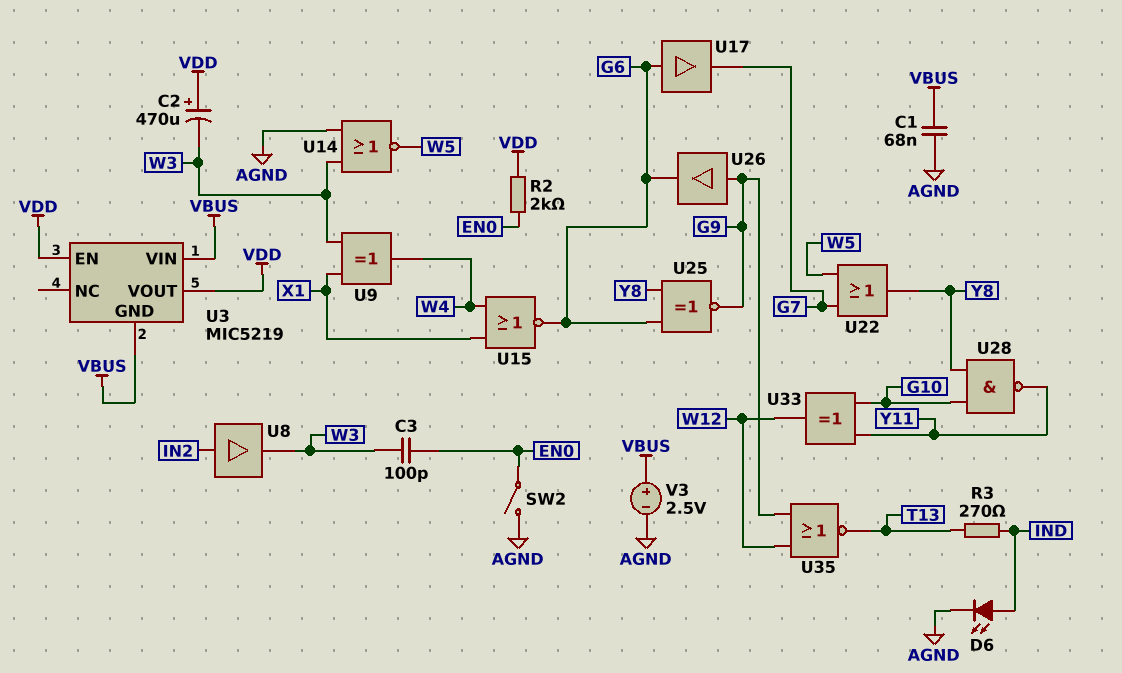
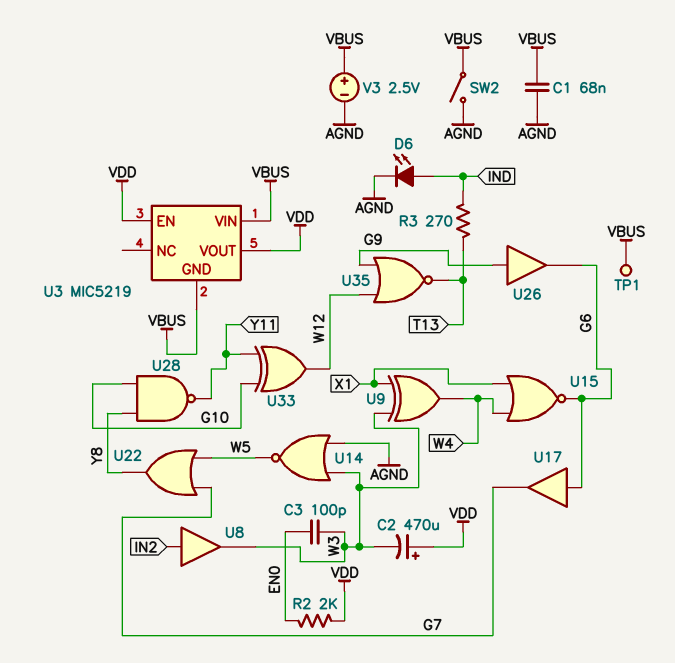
SW2: switch (AGND, EN0) -> switch (AGND, VBUS)
TP1: none -> test point (VBUS)
U25: XNOR (in G6, in Y8, out G9) -> none

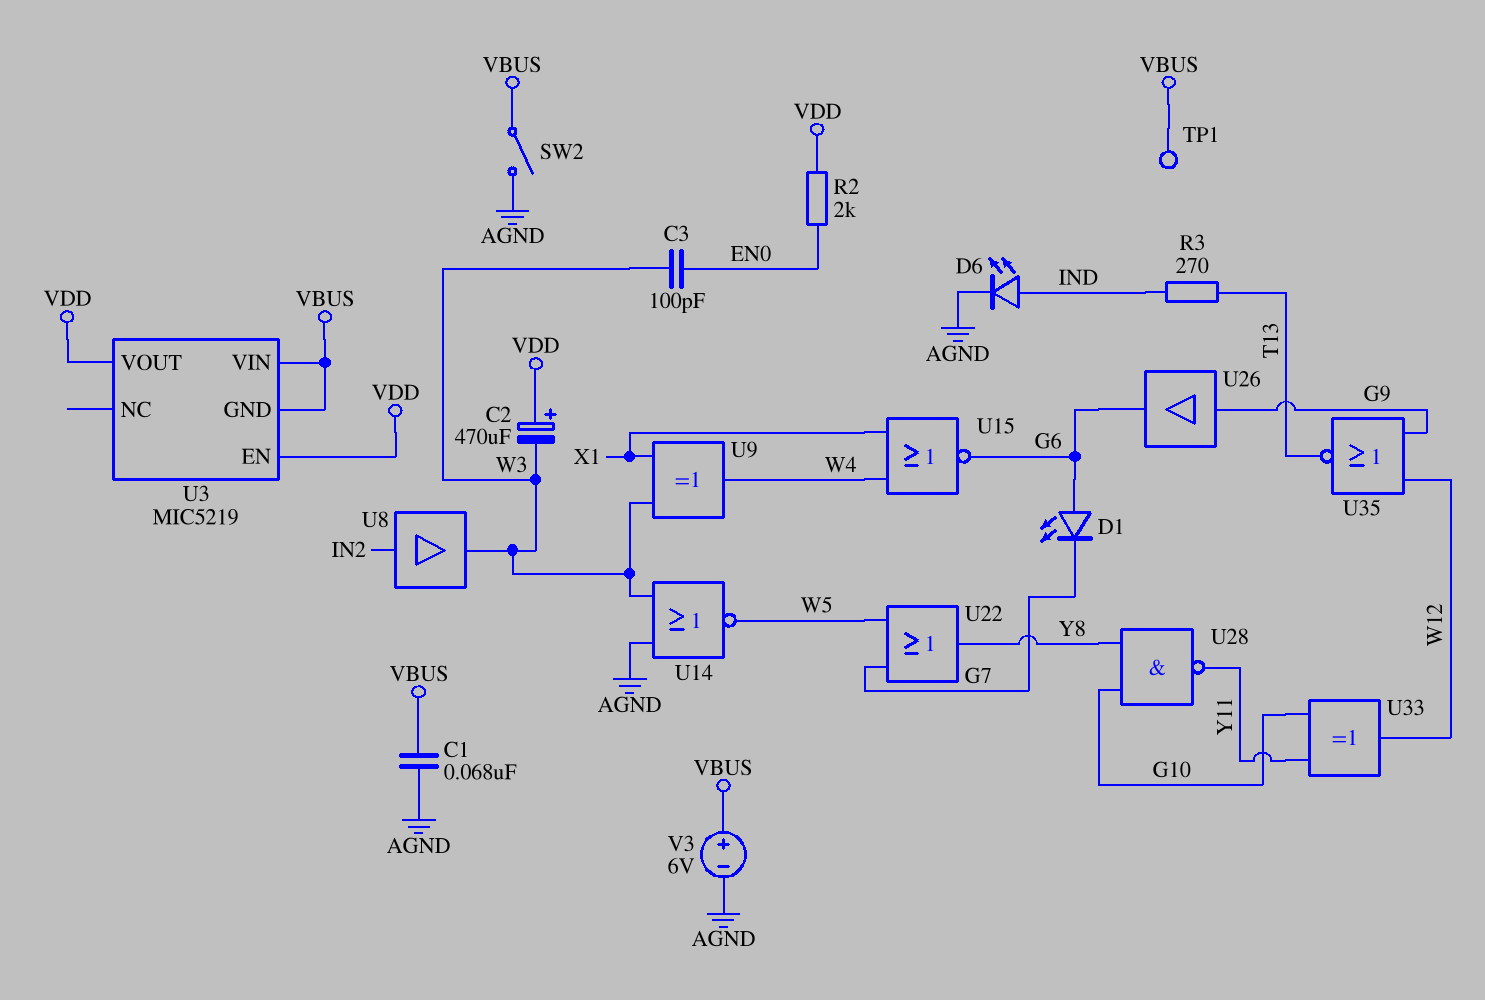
D1: none -> LED (A G6, K G7)
U17: buffer (in G6, out G7) -> none
V3: 2.5V (plus VBUS, minus AGND) -> 6V (plus VBUS, minus AGND)

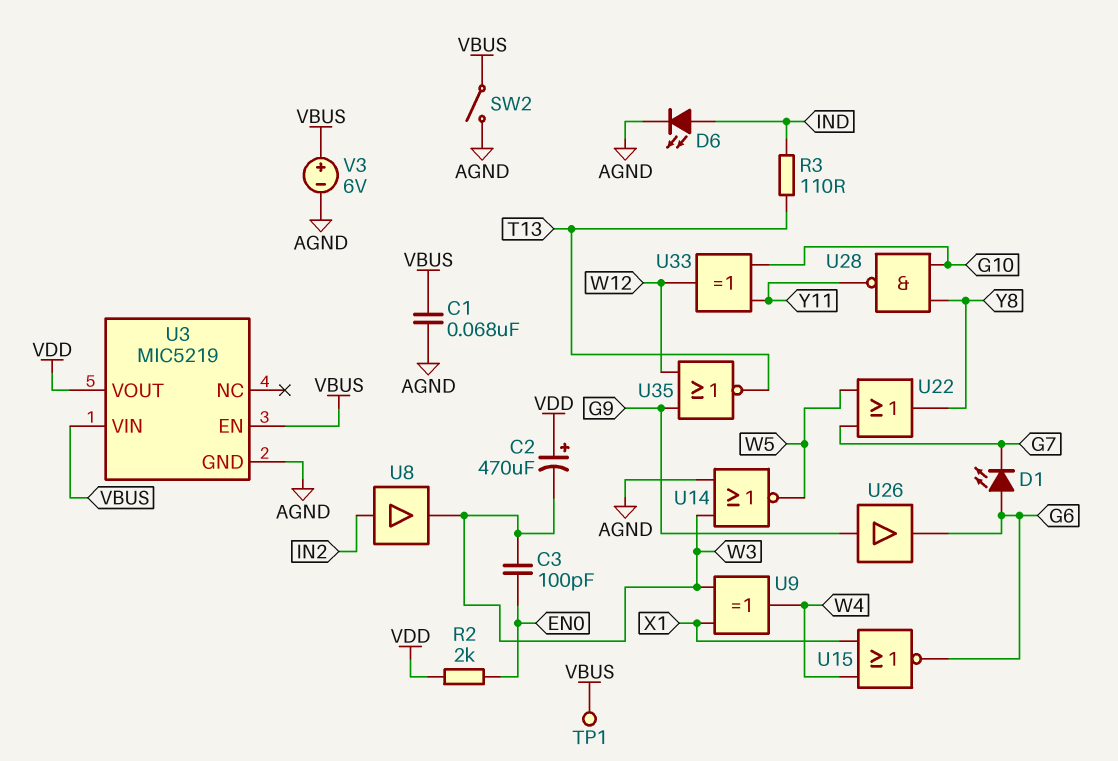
R3: 270 (IND, T13) -> 110 (IND, T13)
U3 pin EN: VDD -> VBUS
U3 pin GND: VBUS -> AGND

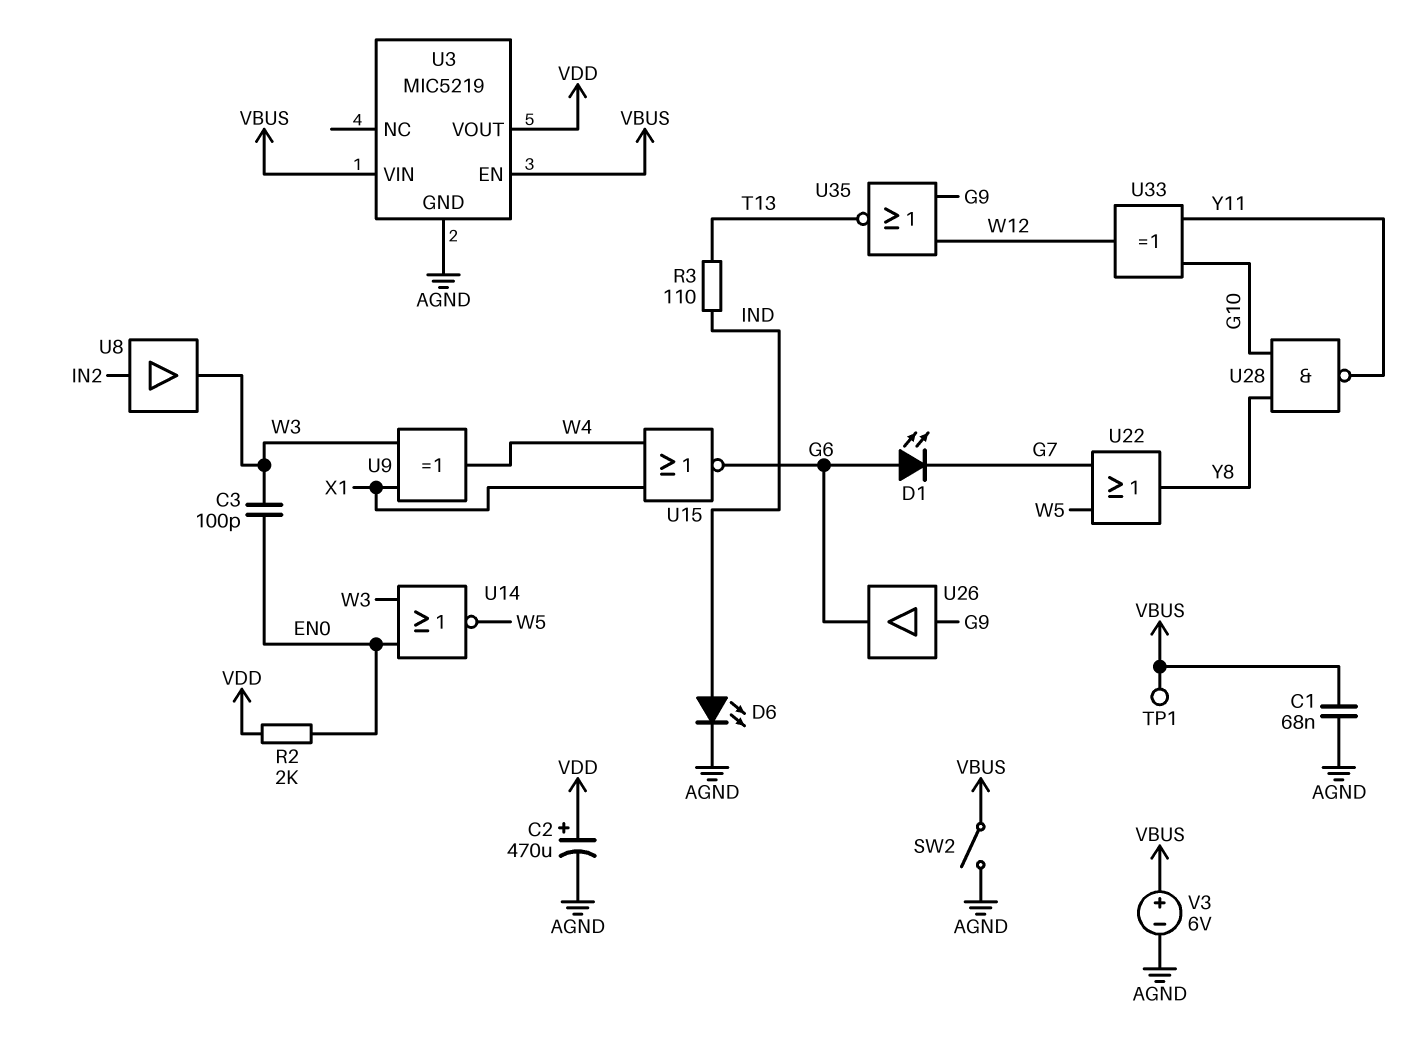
C2: 470uF (plus VDD, minus W3) -> 470uF (plus VDD, minus AGND)
U14: NOR (in AGND, in W3, out W5) -> NOR (in EN0, in W3, out W5)

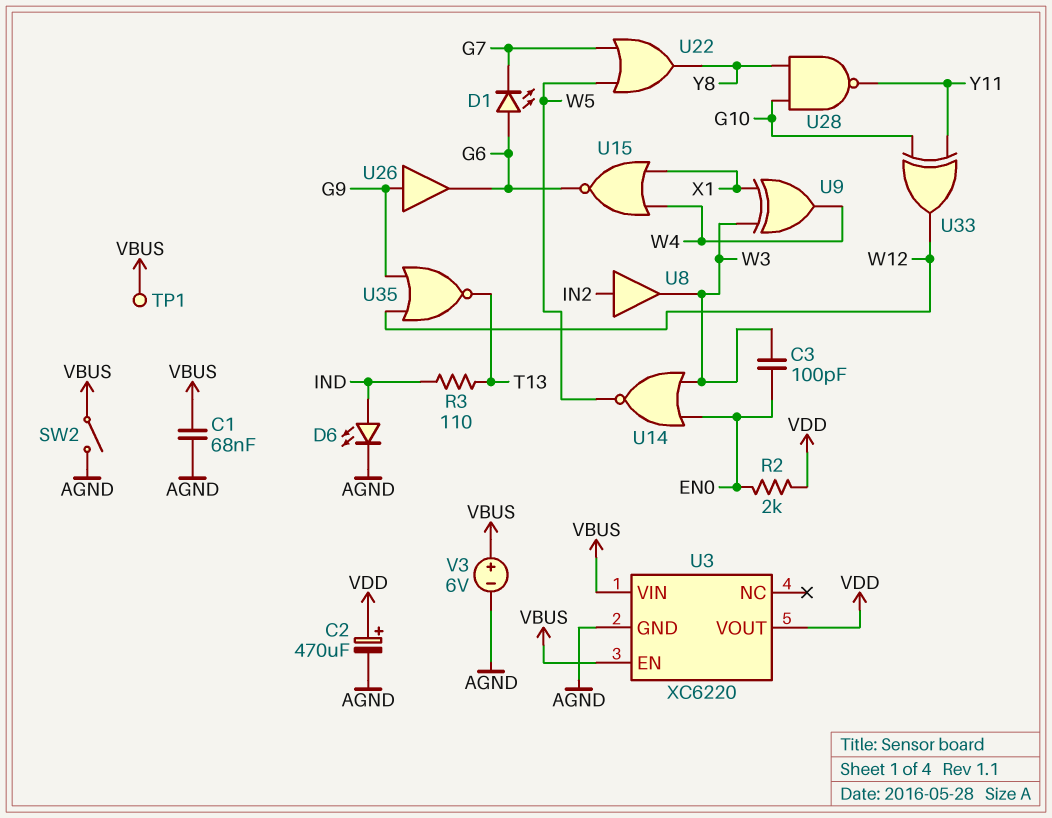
U3: MIC5219 -> XC6220

